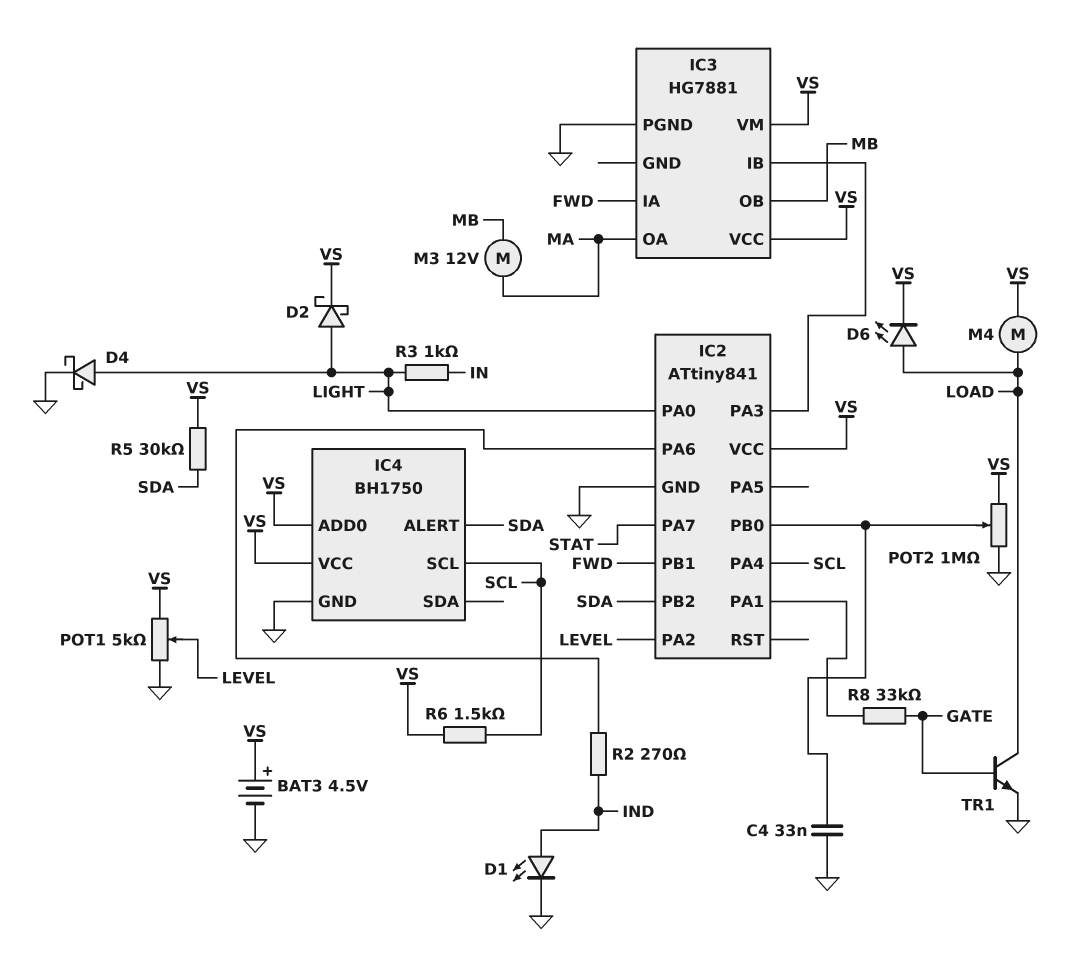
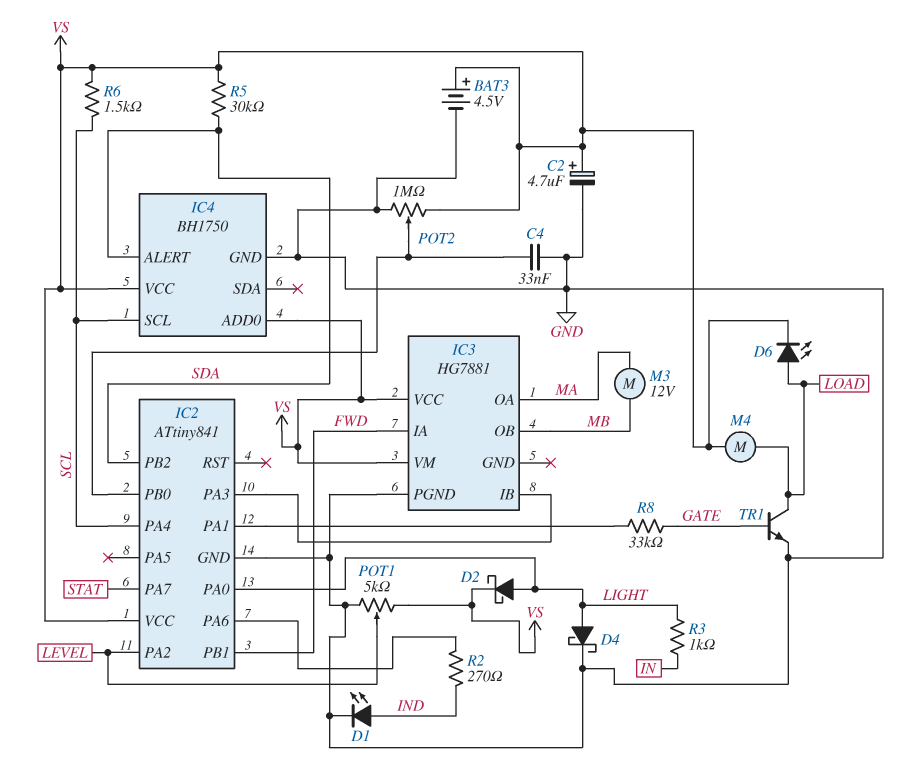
C2: none -> 4.7uF (plus VS, minus GND)

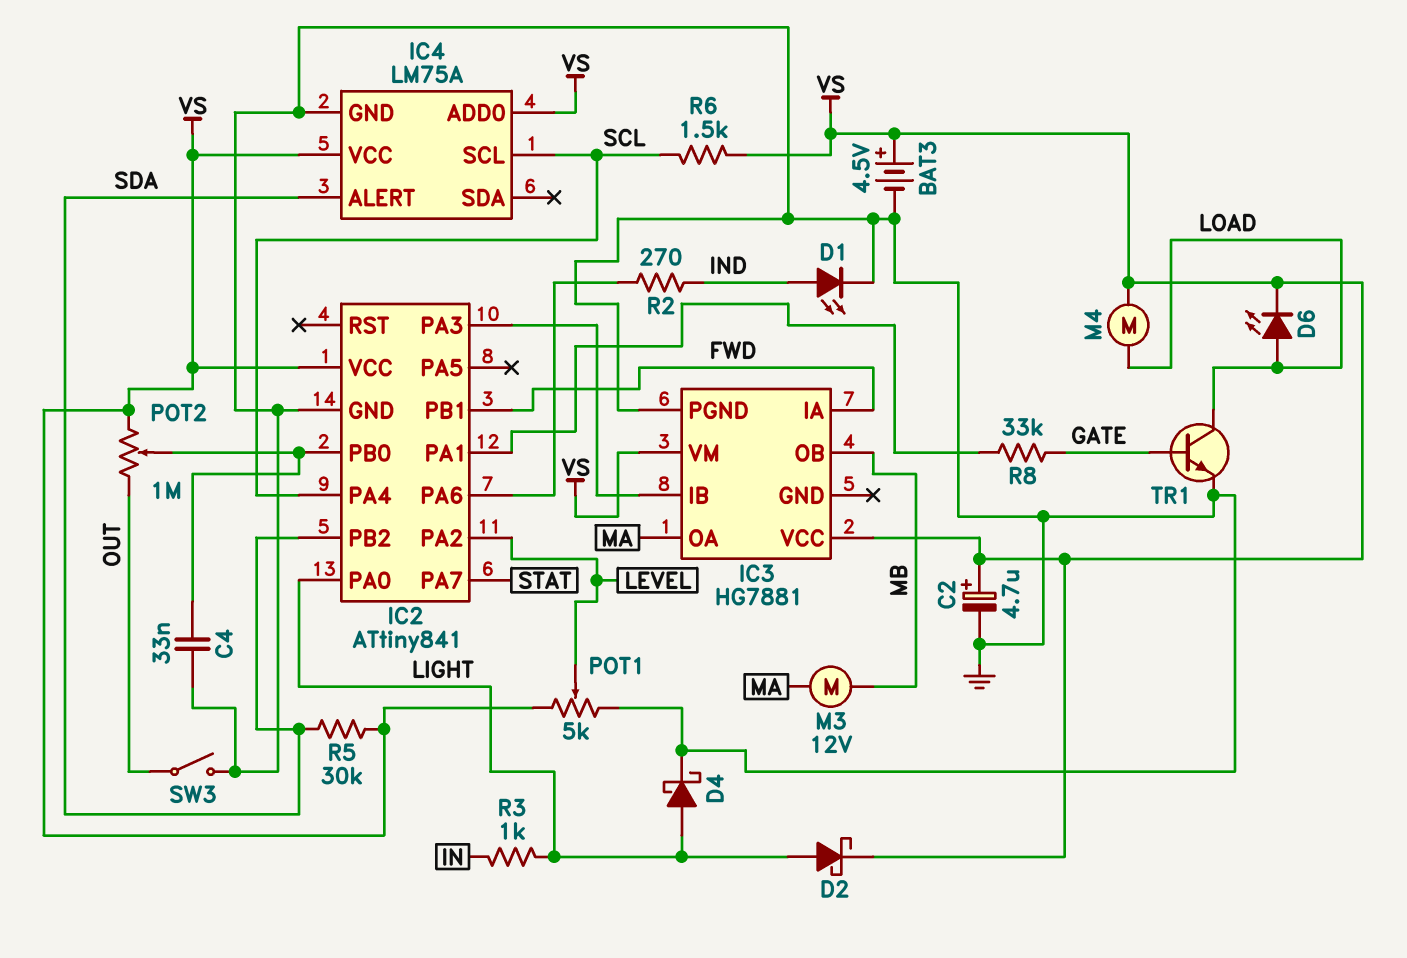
IC4: BH1750 -> LM75A
POT2: 1M (GND, VS, wiper IC2/PB0) -> 1M (OUT, VS, wiper IC2/PB0)
SW3: none -> switch (GND, OUT)

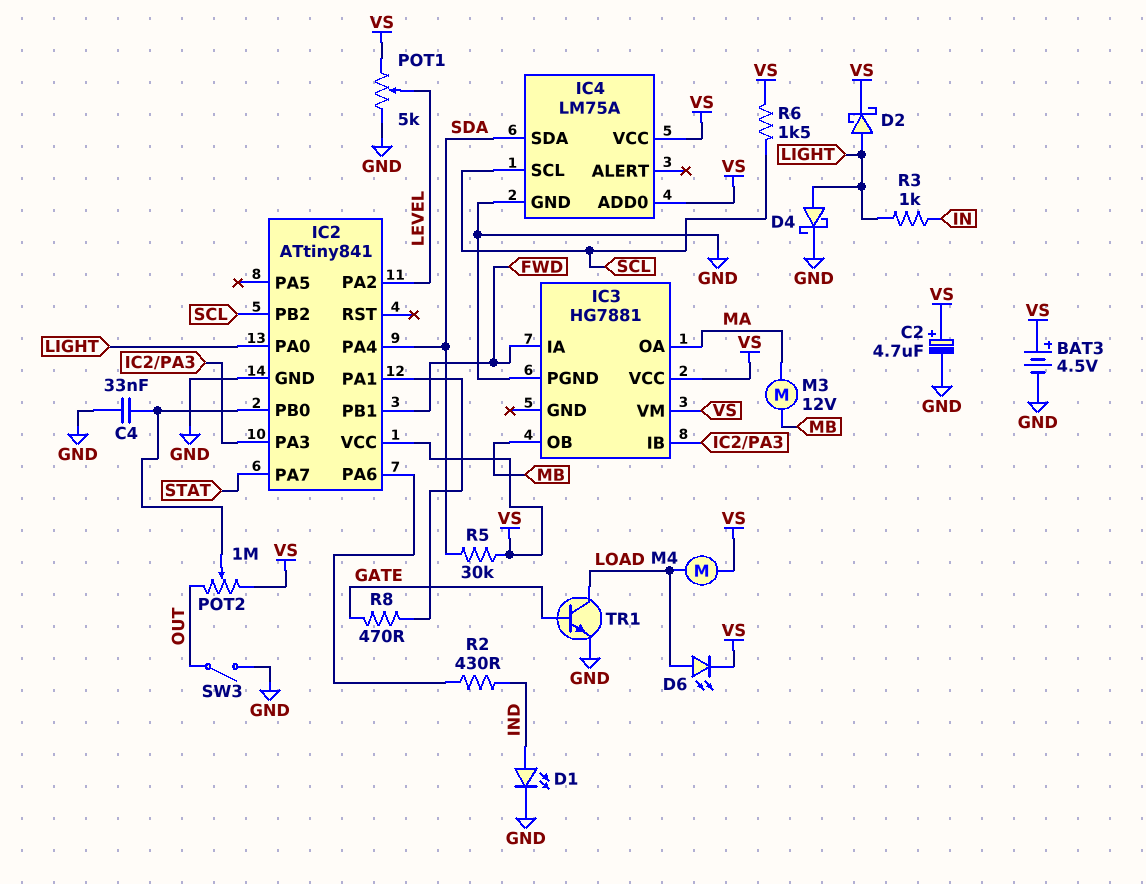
IC2 pin PA4: SCL -> SDA
IC2 pin PB2: SDA -> SCL
IC4 pin ALERT: SDA -> none
IC4 pin SDA: none -> SDA
R2: 270 (IC2/PA6, IND) -> 430 (IC2/PA6, IND)
R8: 33k (GATE, IC2/PA1) -> 470 (GATE, IC2/PA1)

